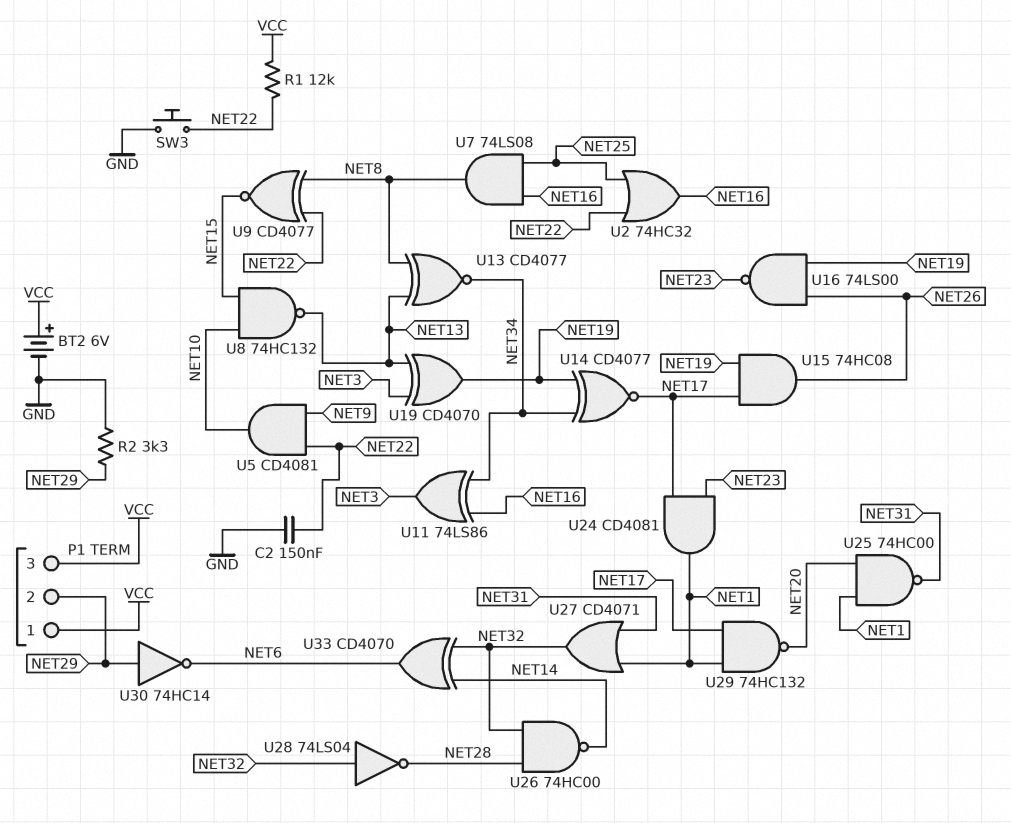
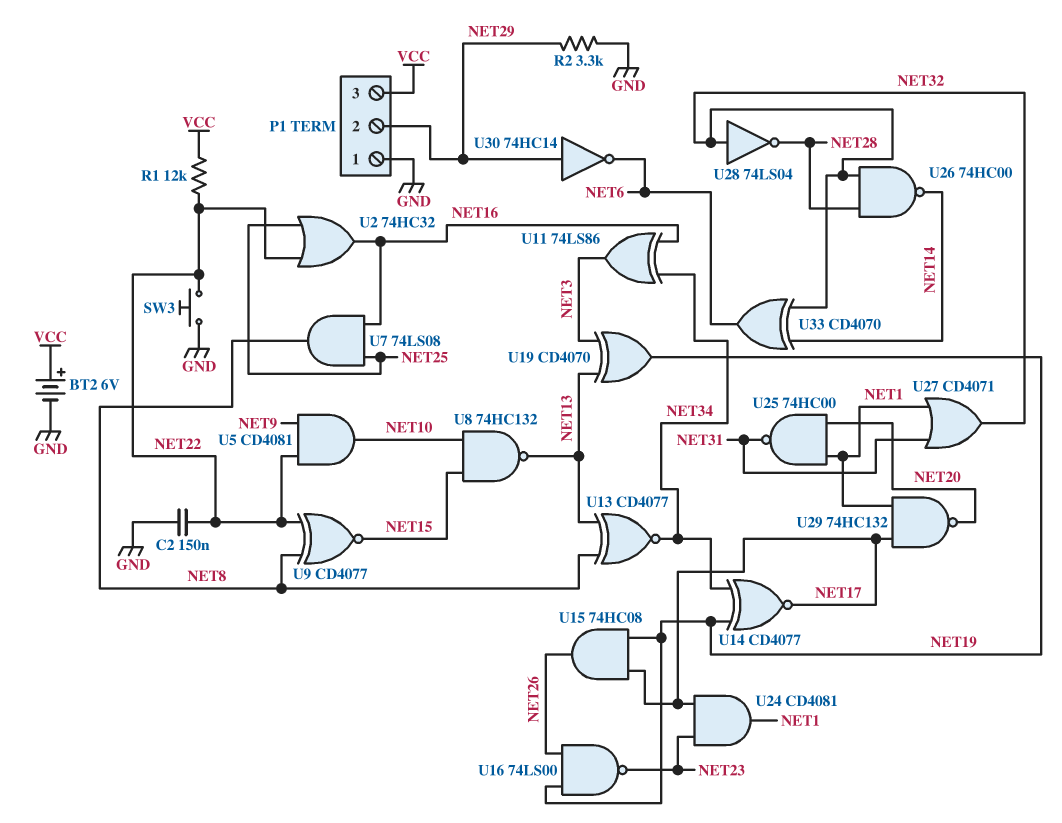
P1 pin 1: VCC -> GND

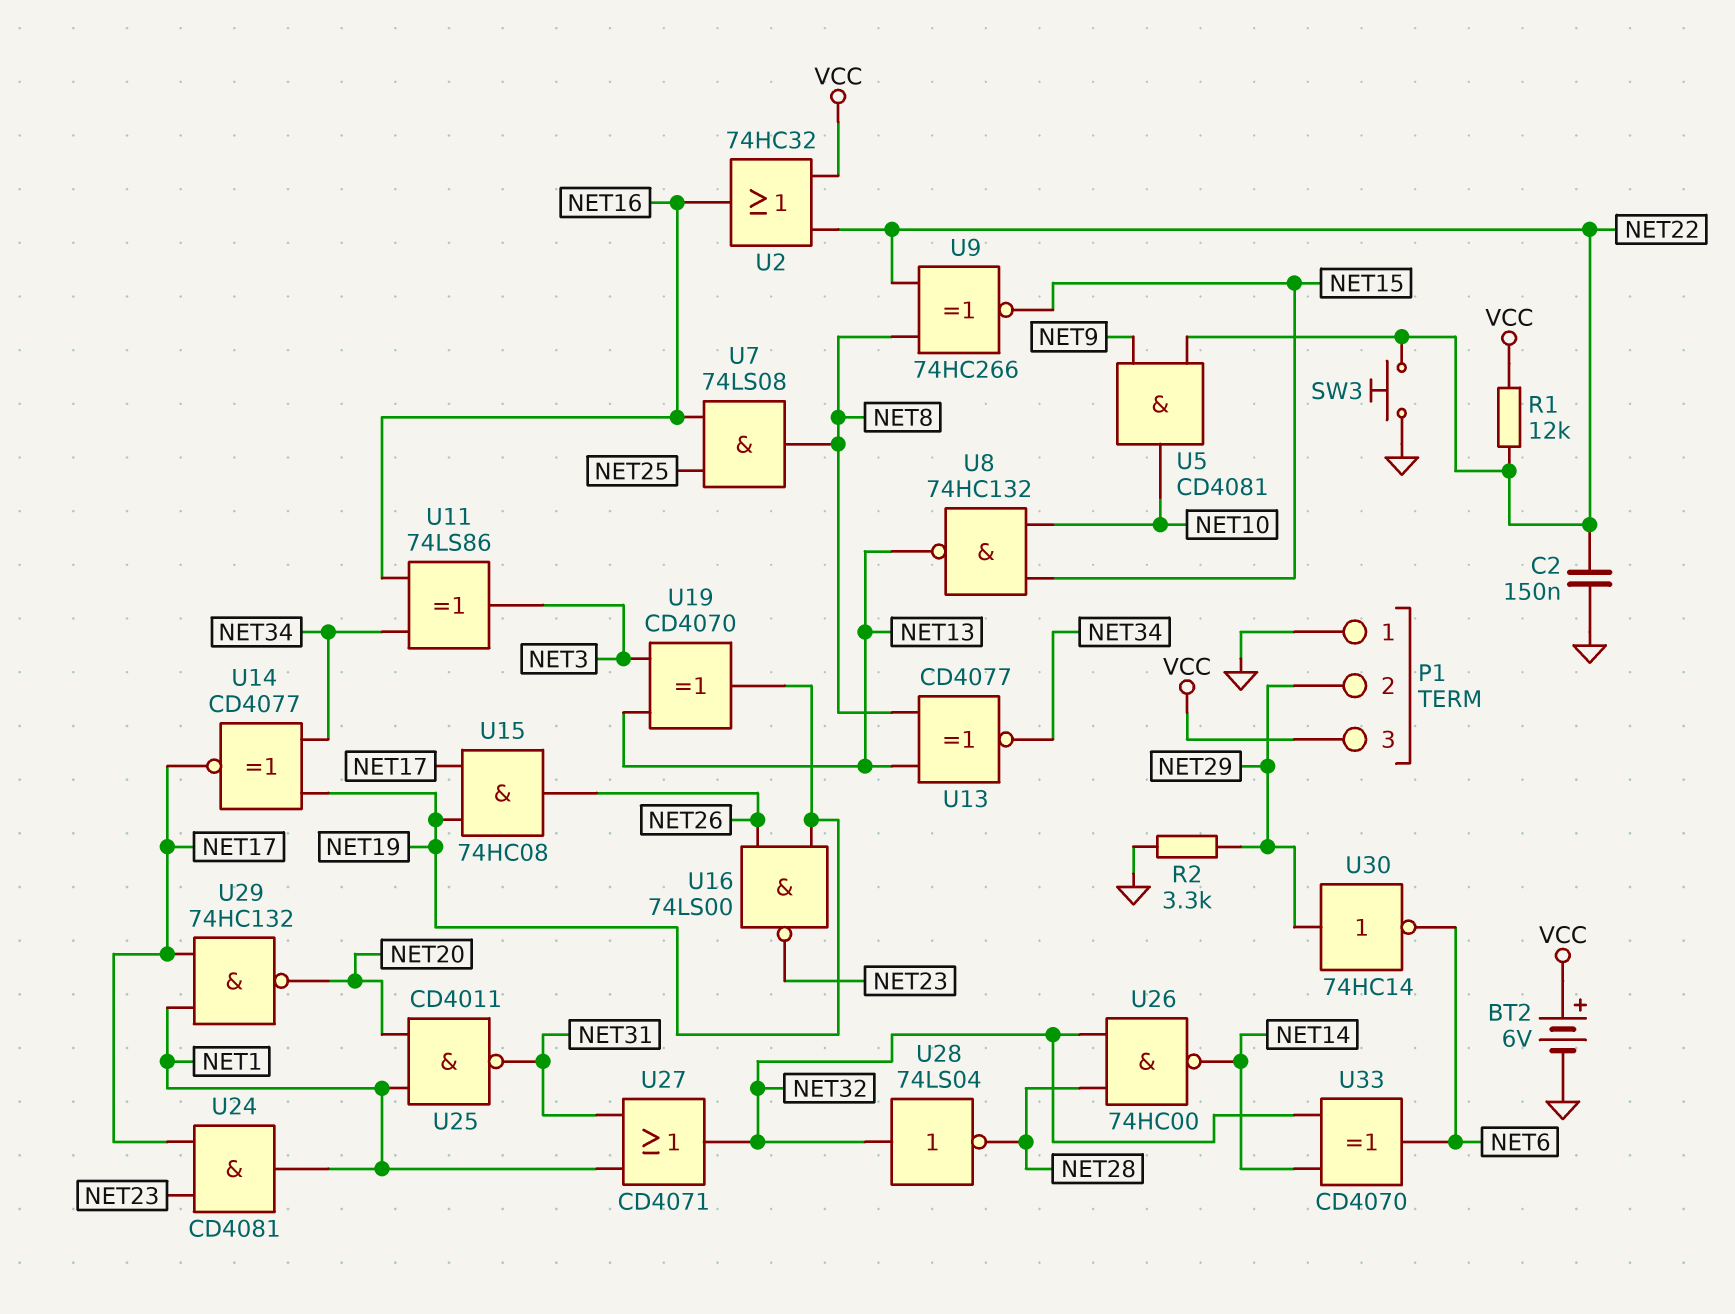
U2: OR 74HC32 (in NET22, in NET25, out NET16) -> OR 74HC32 (in NET22, in VCC, out NET16)
U9: XNOR CD4077 (in NET8, in NET22, out NET15) -> XNOR 74HC266 (in NET8, in NET22, out NET15)
U25: NAND 74HC00 (in NET1, in NET20, out NET31) -> NAND CD4011 (in NET1, in NET20, out NET31)

